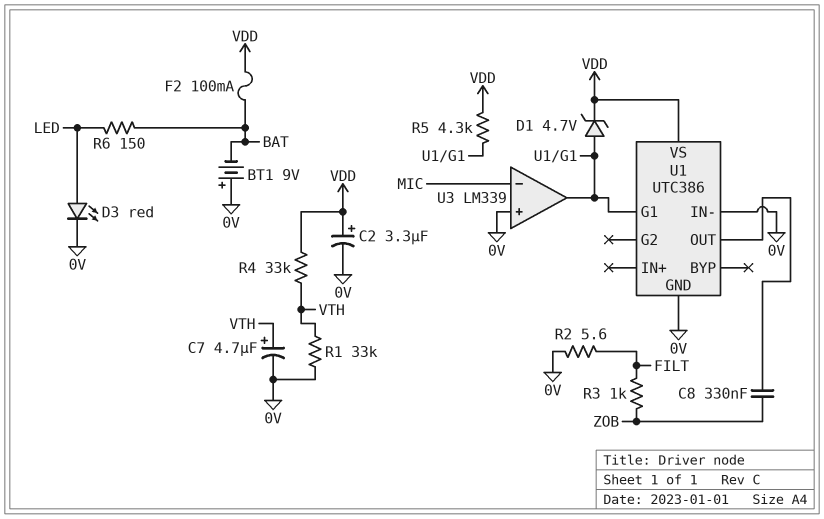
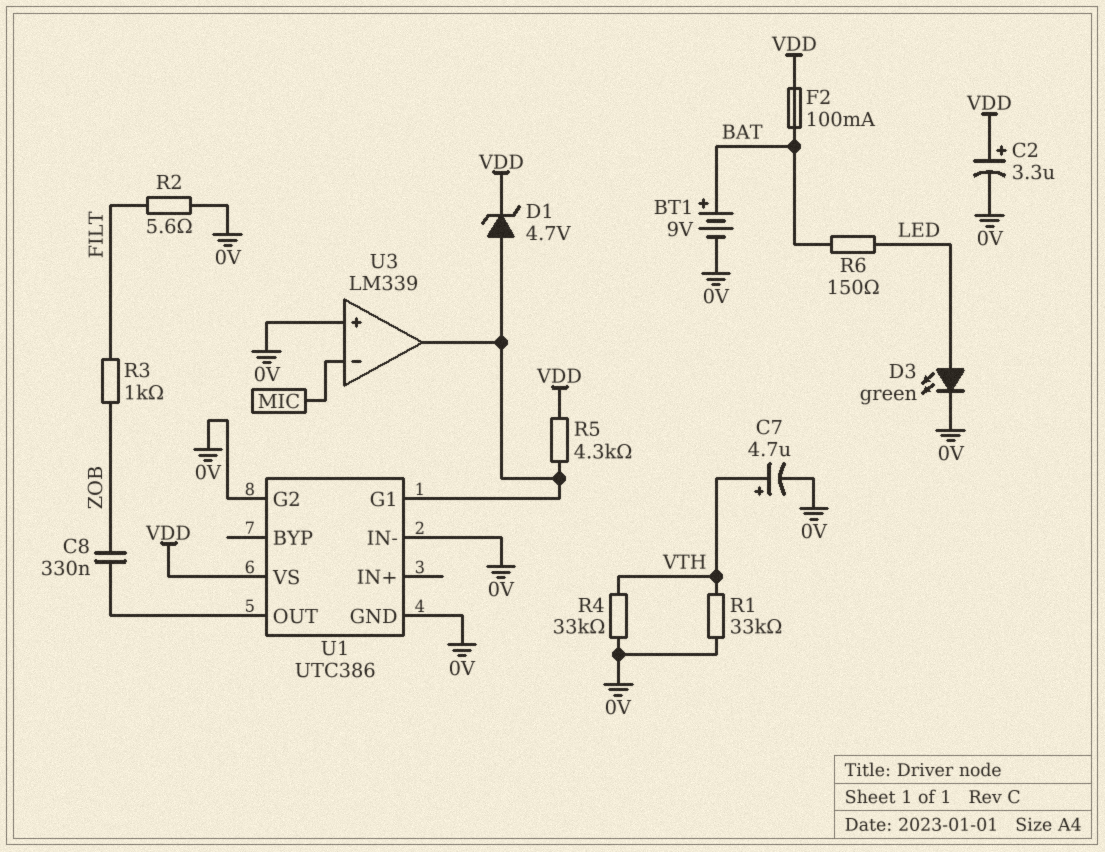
BT1: 9V (plus 0V, minus BAT) -> 9V (plus BAT, minus 0V)
D3: LED red (A LED, K 0V) -> LED green (A LED, K 0V)
R4: 33k (VDD, VTH) -> 33k (0V, VTH)
U1 pin G2: none -> 0V

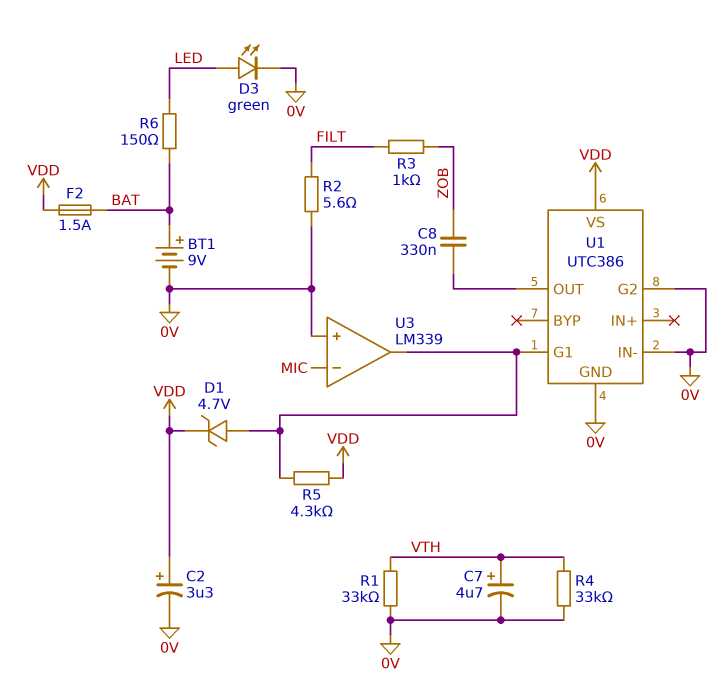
F2: 100mA (BAT, VDD) -> 1.5A (BAT, VDD)

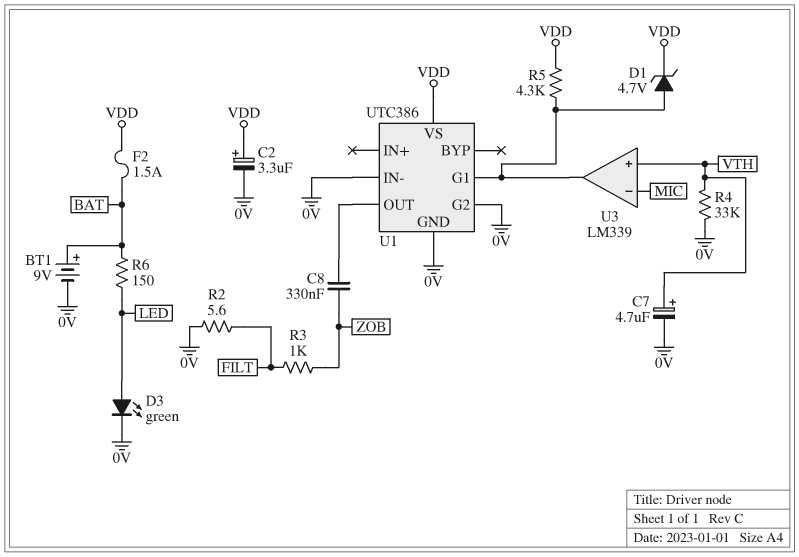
R1: 33k (0V, VTH) -> none
U3 pin in+: 0V -> VTH

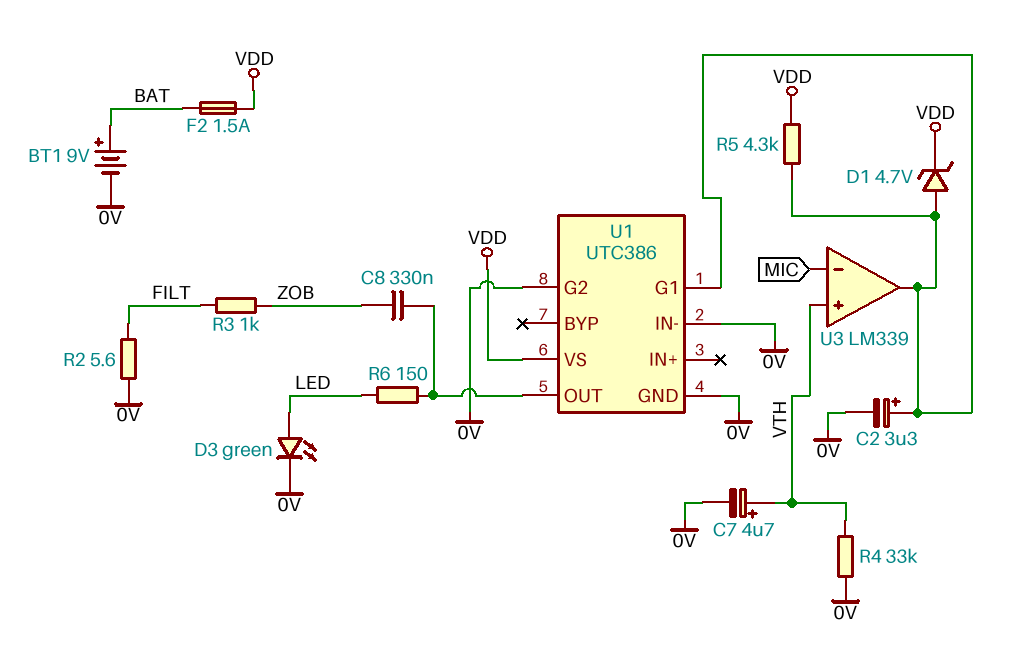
C2: 3.3uF (plus VDD, minus 0V) -> 3.3uF (plus U1/G1, minus 0V)
R6: 150 (BAT, LED) -> 150 (LED, U1/OUT)

